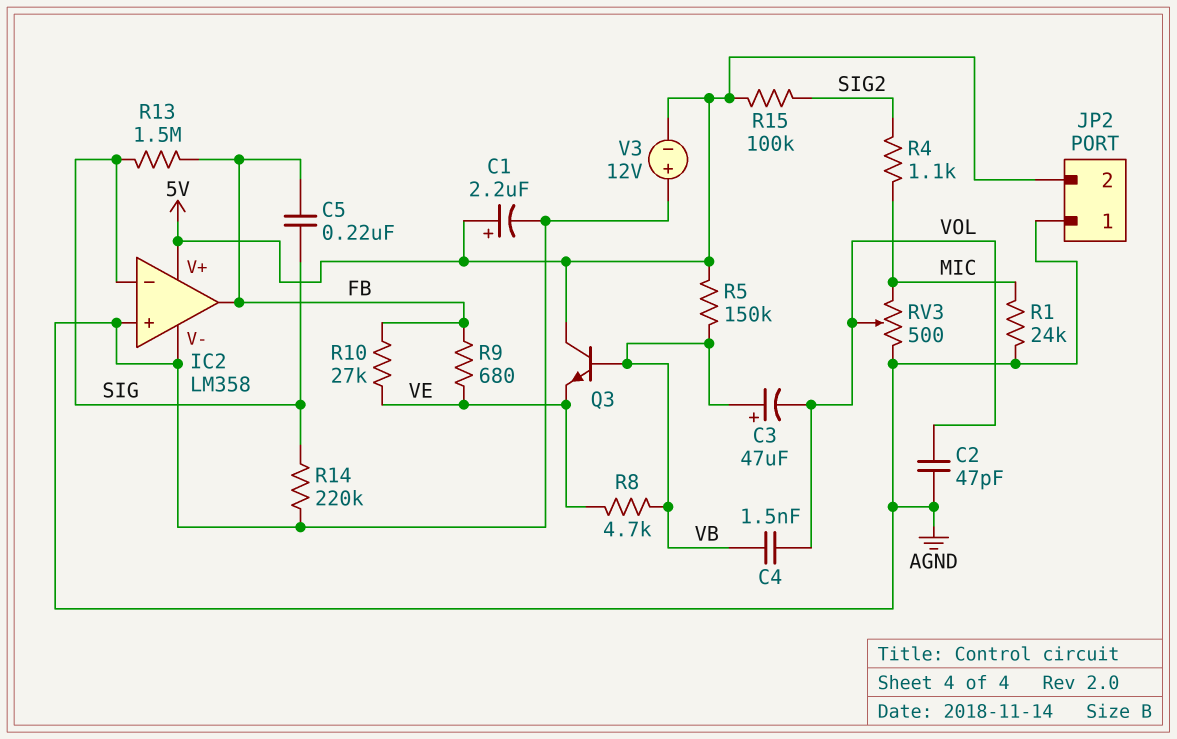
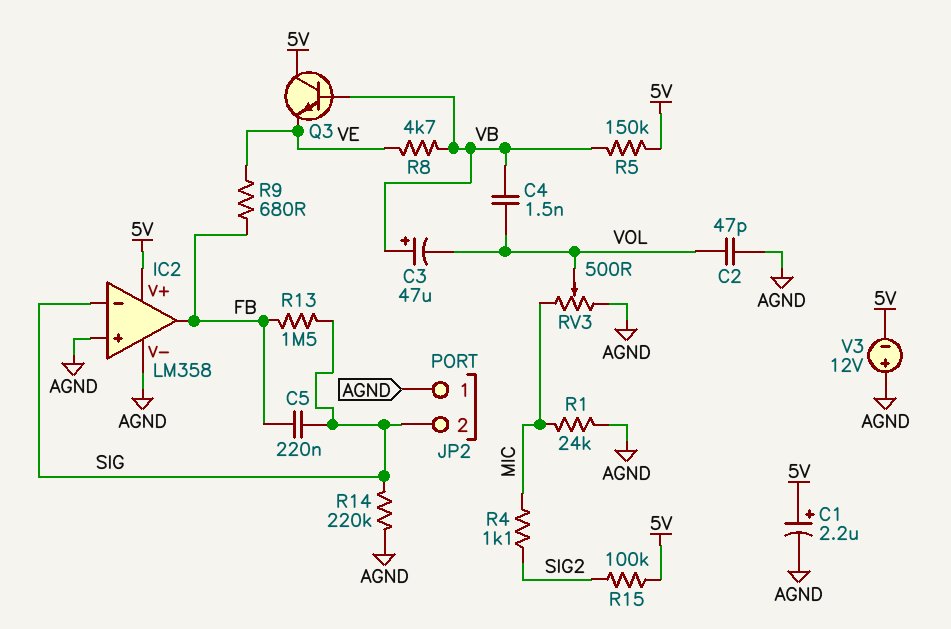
JP2 pin 2: 5V -> SIG
R10: 27k (FB, VE) -> none

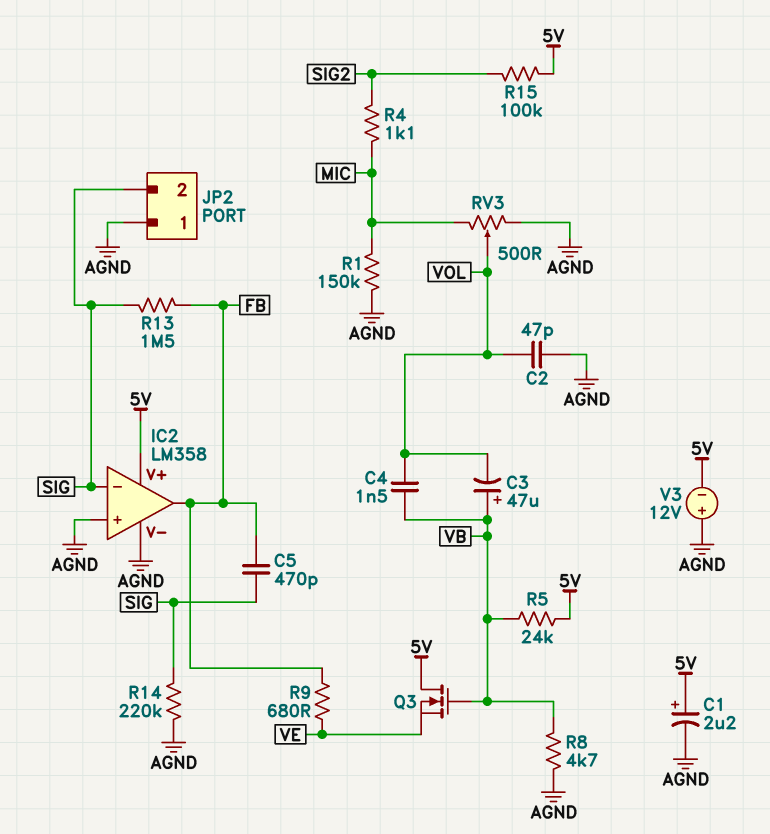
C5: 220nF (FB, SIG) -> 470pF (FB, SIG)
Q3: NPN (B VB, C 5V, E VE) -> NMOS (G VB, D 5V, S VE)
R1: 24k (AGND, MIC) -> 150k (AGND, MIC)
R5: 150k (5V, VB) -> 24k (5V, VB)
R8: 4.7k (VB, VE) -> 4.7k (AGND, VB)

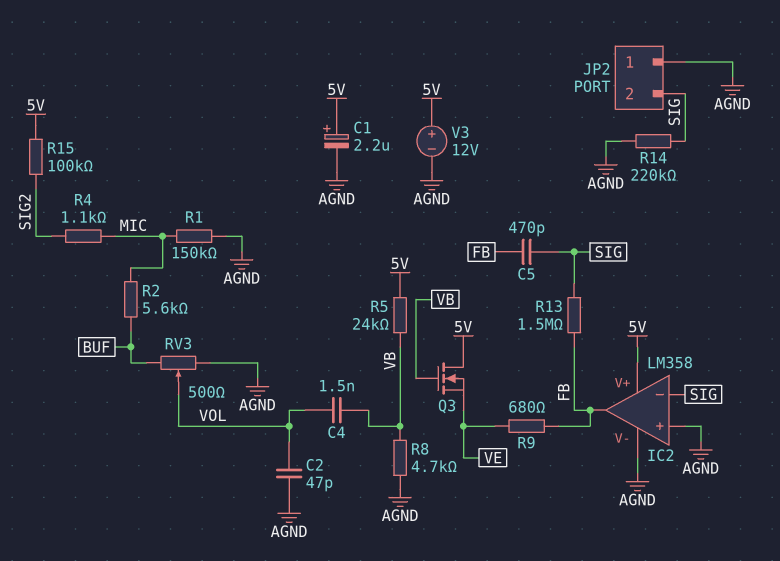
C3: 47uF (plus VB, minus VOL) -> none
R2: none -> 5.6k (BUF, MIC)
RV3: 500 (AGND, MIC, wiper VOL) -> 500 (AGND, BUF, wiper VOL)
V3: 12V (plus AGND, minus 5V) -> 12V (plus 5V, minus AGND)

